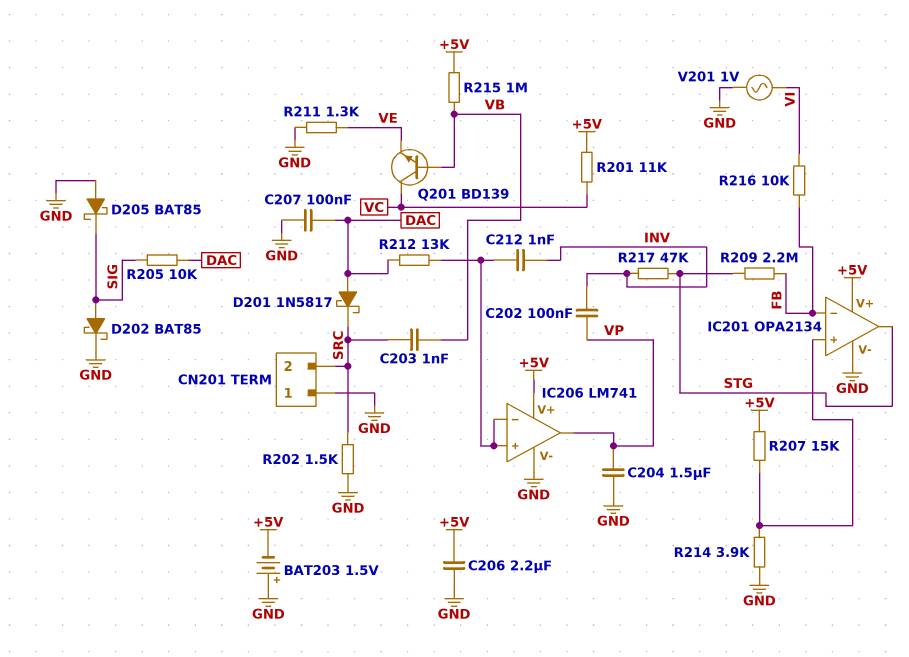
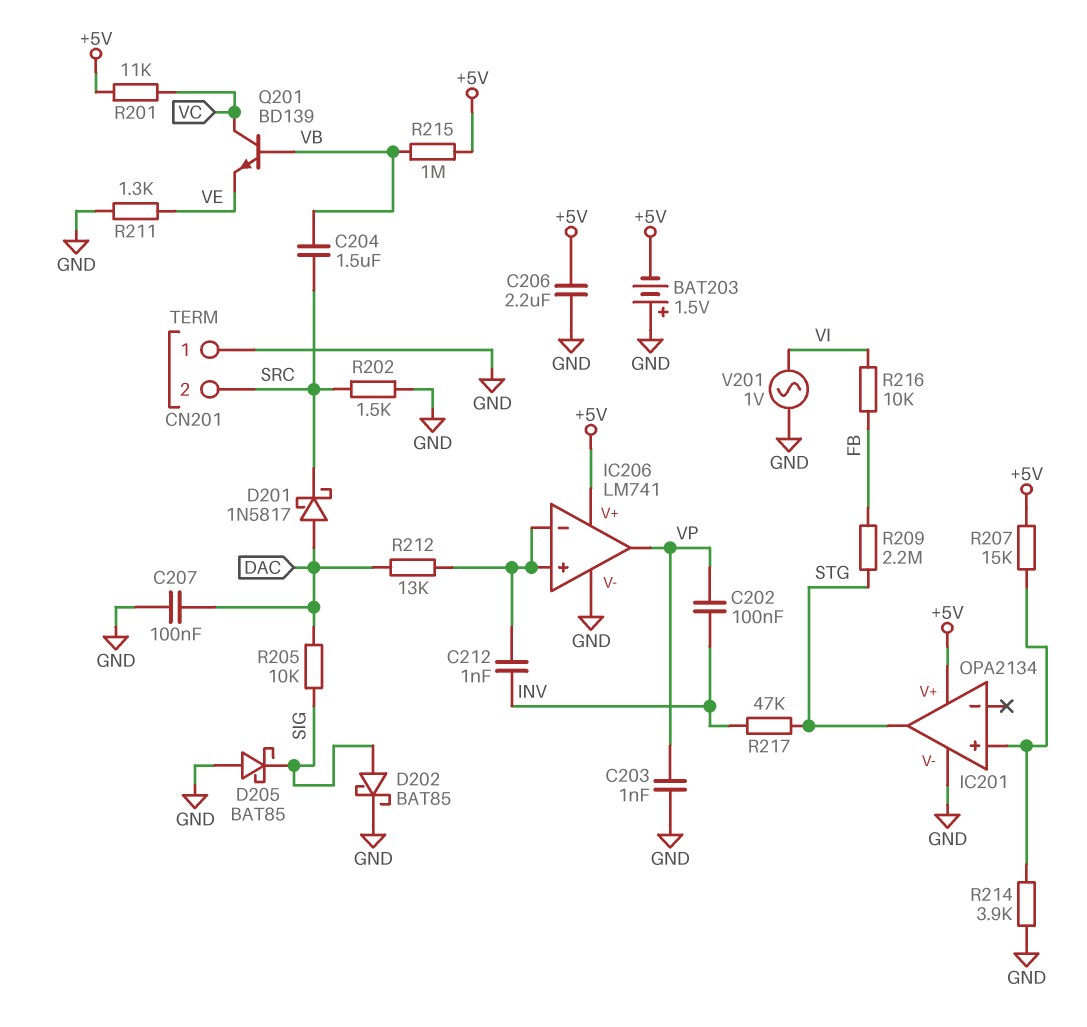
C203: 1nF (SRC, VB) -> 1nF (GND, VP)
C204: 1.5uF (GND, VP) -> 1.5uF (SRC, VB)
IC201 pin in-: FB -> none

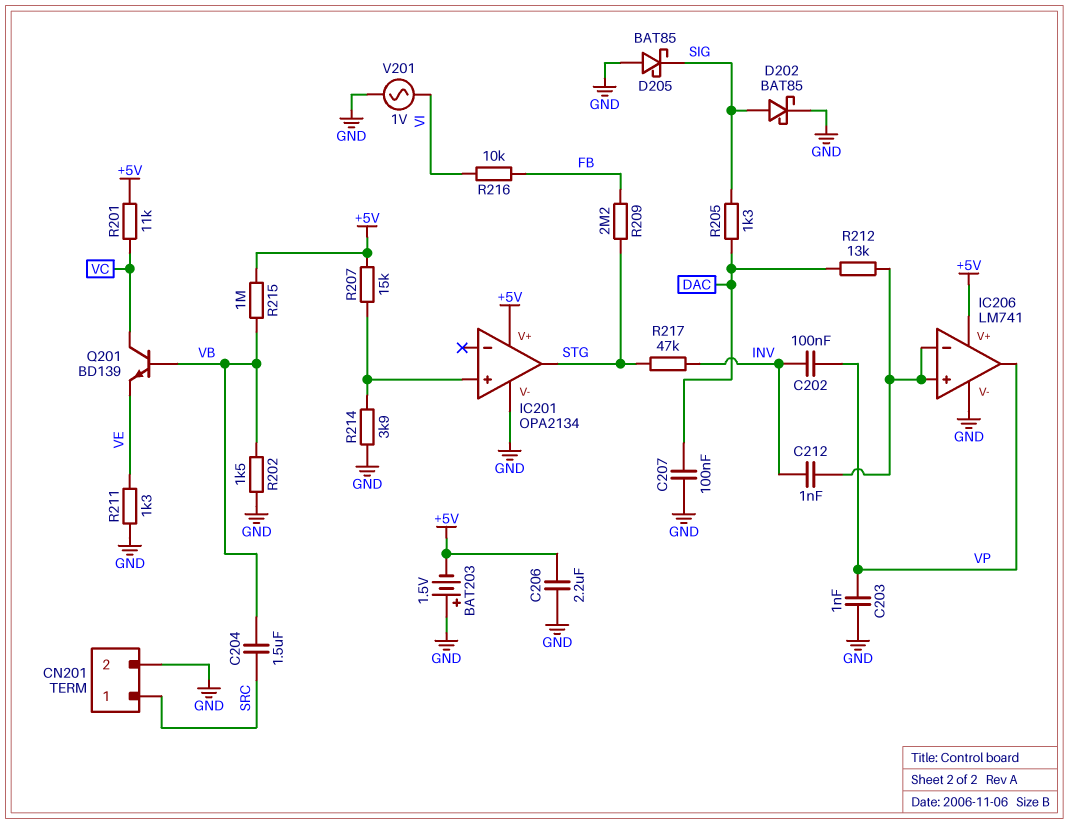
CN201 pin 1: GND -> SRC
CN201 pin 2: SRC -> GND
D201: schottky 1N5817 (A DAC, K SRC) -> none
R202: 1.5k (GND, SRC) -> 1.5k (GND, VB)
R205: 10k (DAC, SIG) -> 1.3k (DAC, SIG)

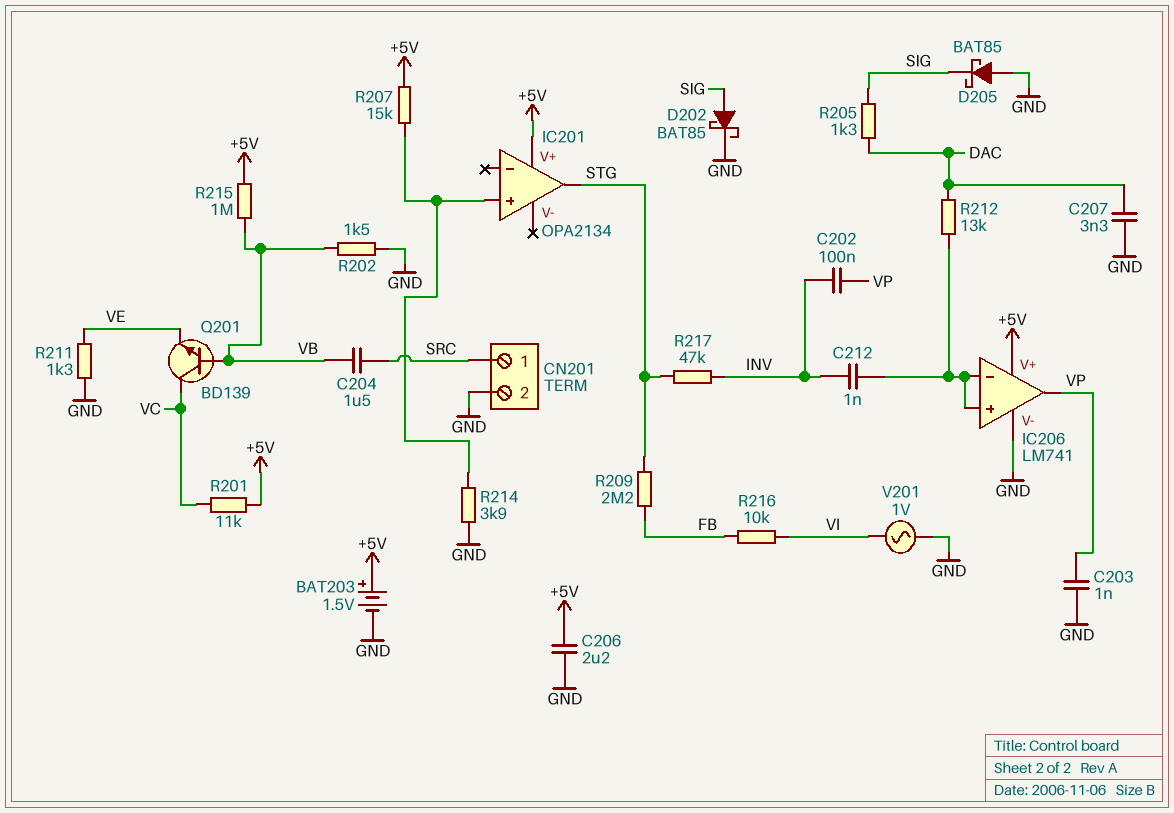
BAT203: 1.5V (plus GND, minus +5V) -> 1.5V (plus +5V, minus GND)
C207: 100nF (DAC, GND) -> 3.3nF (DAC, GND)
IC201 pin V-: GND -> none

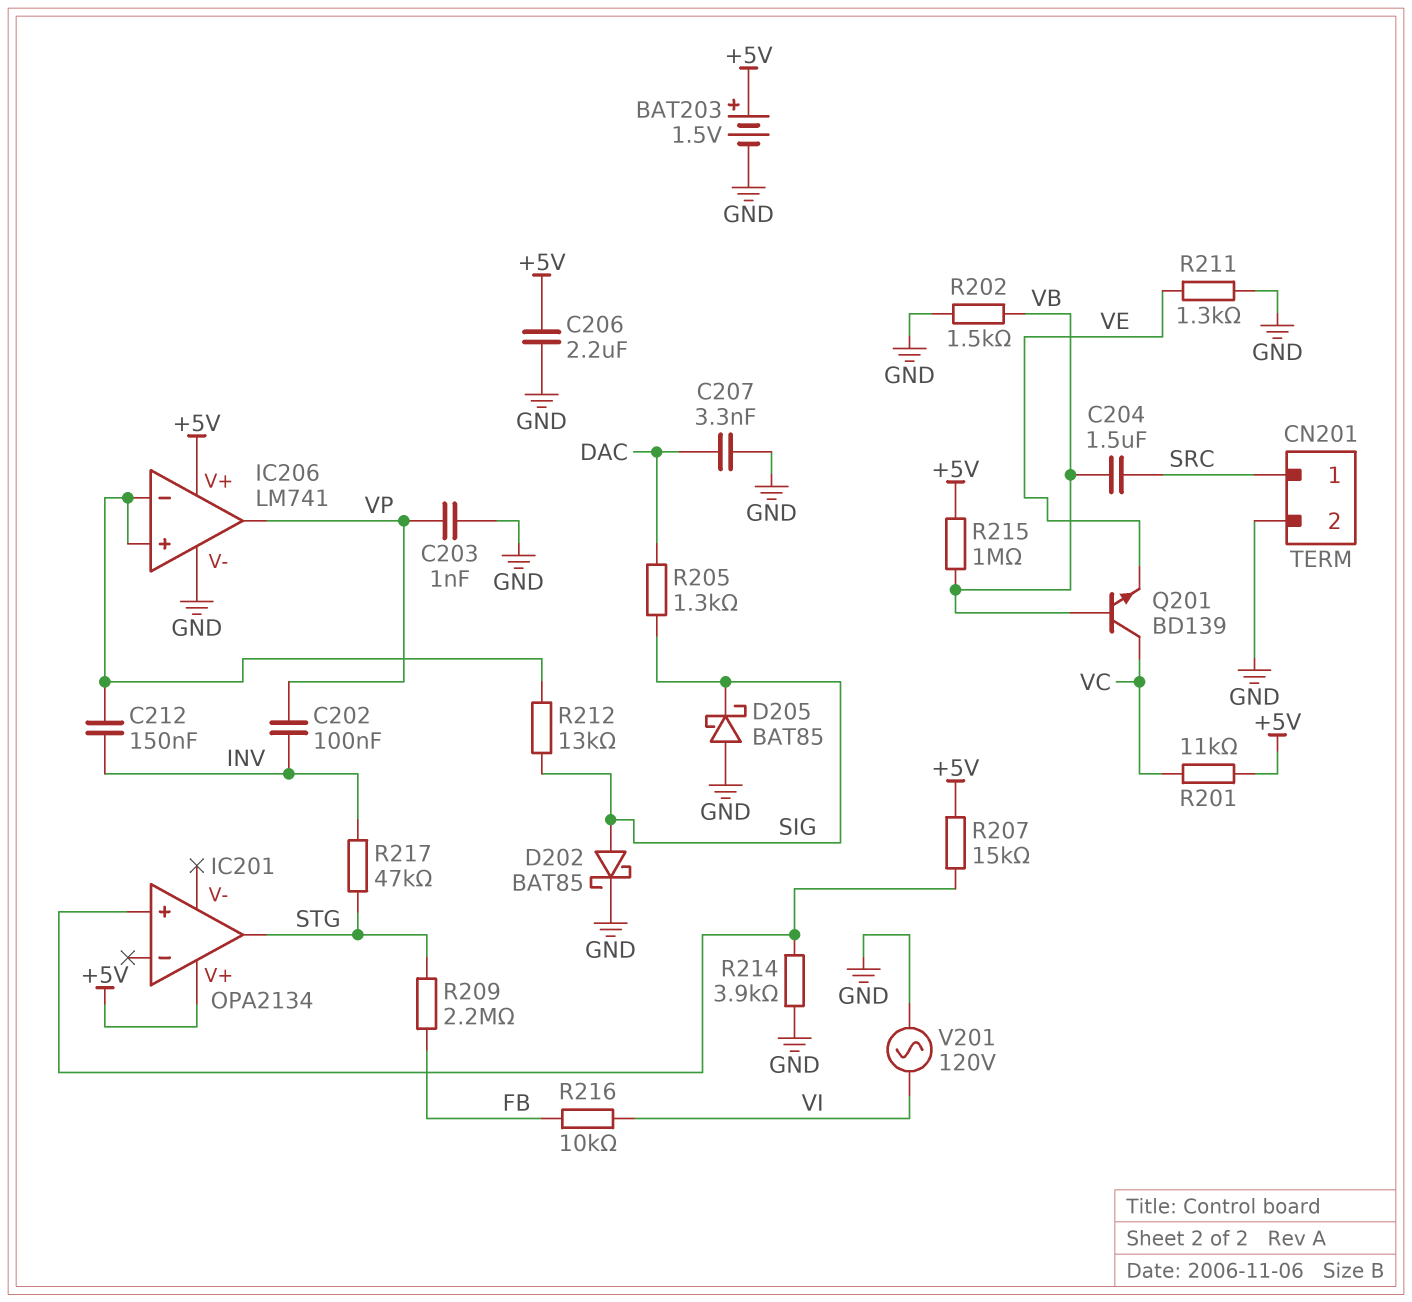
C212: 1nF (IC206/in+, INV) -> 150nF (IC206/in+, INV)
R212: 13k (DAC, IC206/in+) -> 13k (IC206/in+, SIG)
V201: AC 1V (GND, VI) -> AC 120V (GND, VI)

